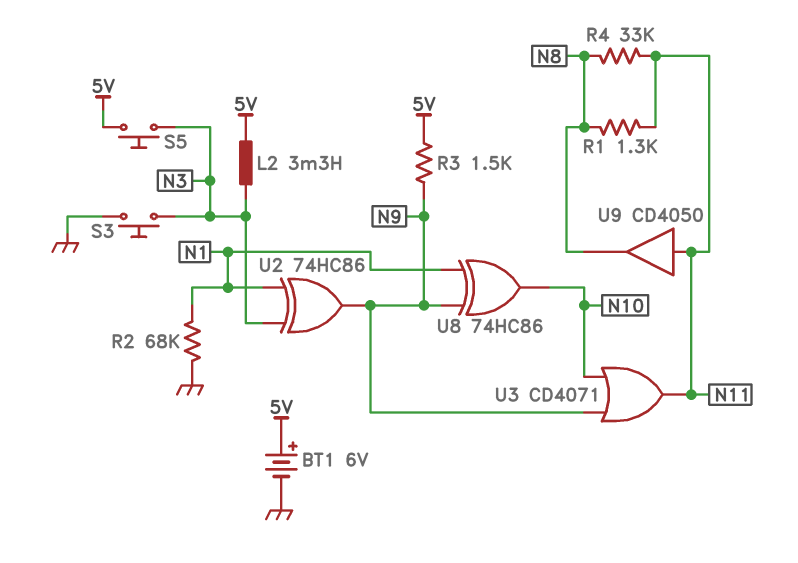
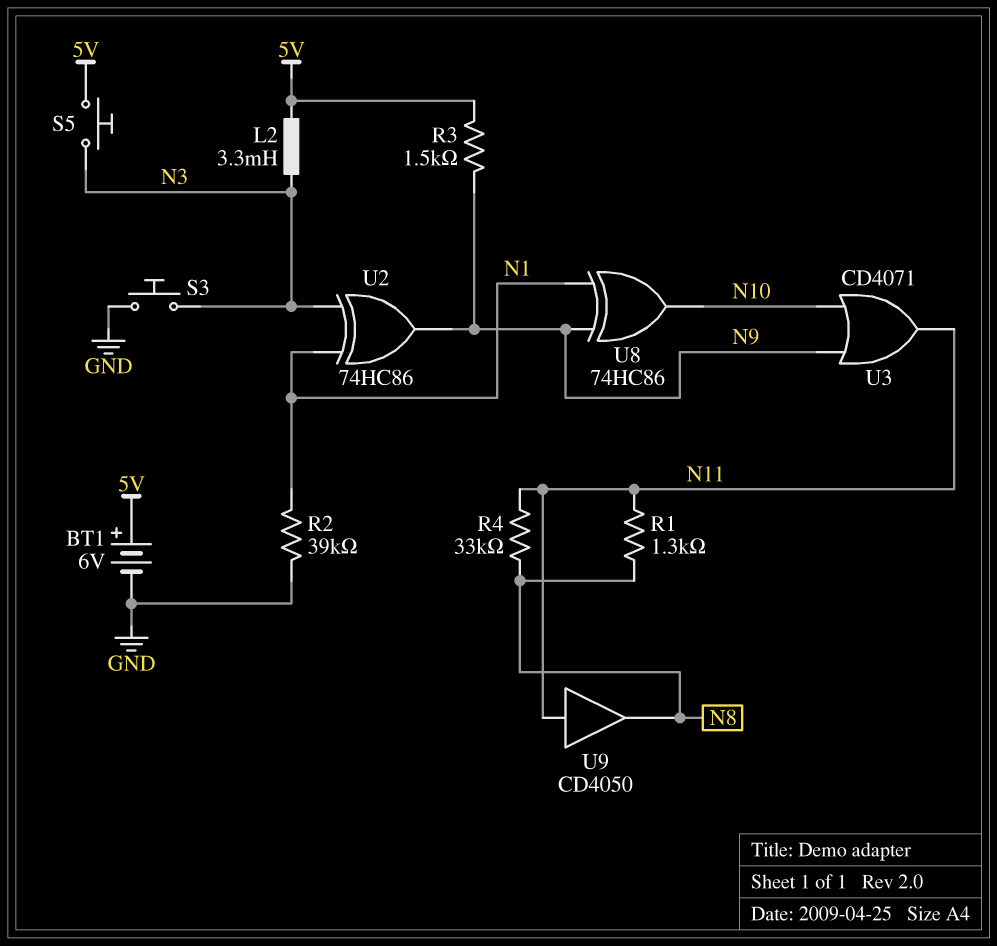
R2: 68k (GND, N1) -> 39k (GND, N1)

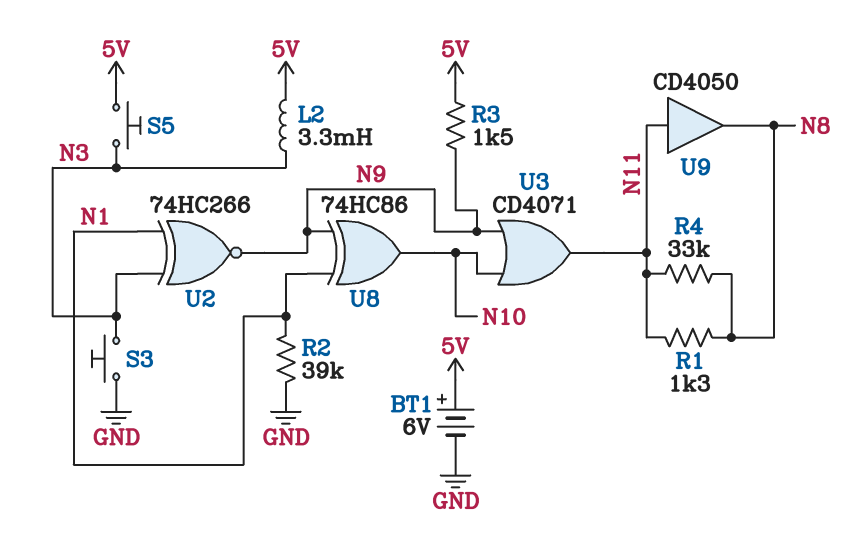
U2: XOR 74HC86 (in N1, in N3, out N9) -> XNOR 74HC266 (in N1, in N3, out N9)

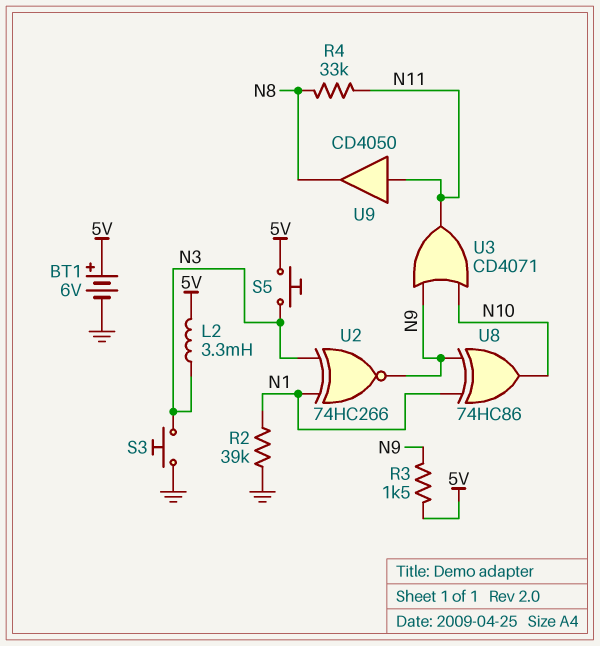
R1: 1.3k (N8, N11) -> none

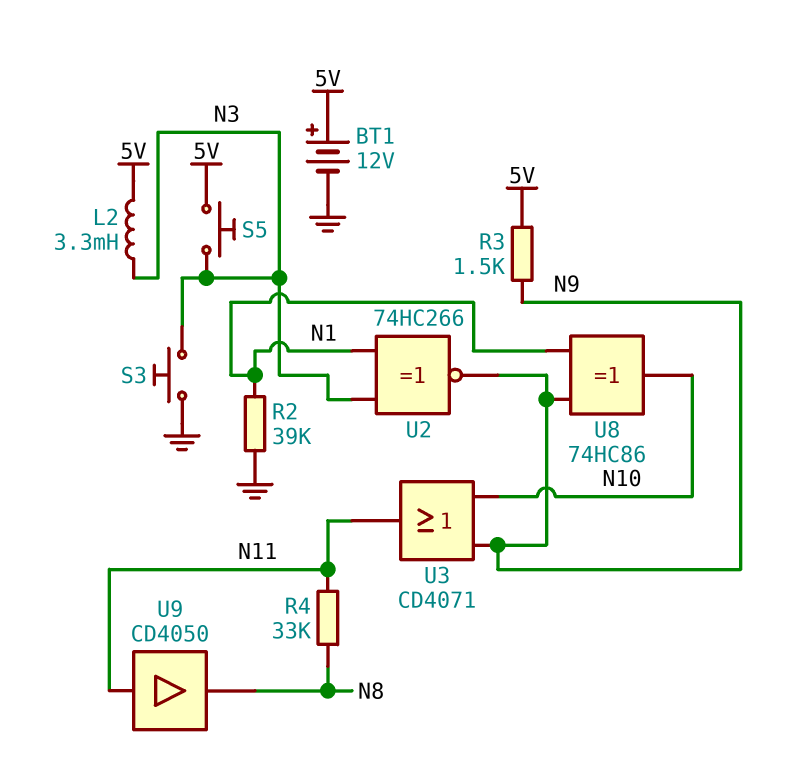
BT1: 6V (plus 5V, minus GND) -> 12V (plus 5V, minus GND)

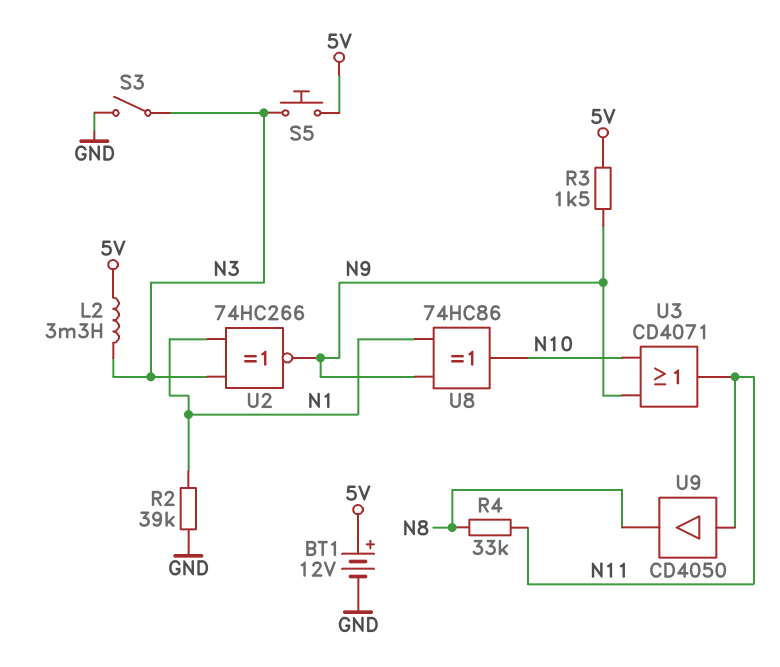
S3: button (GND, N3) -> switch (GND, N3)

